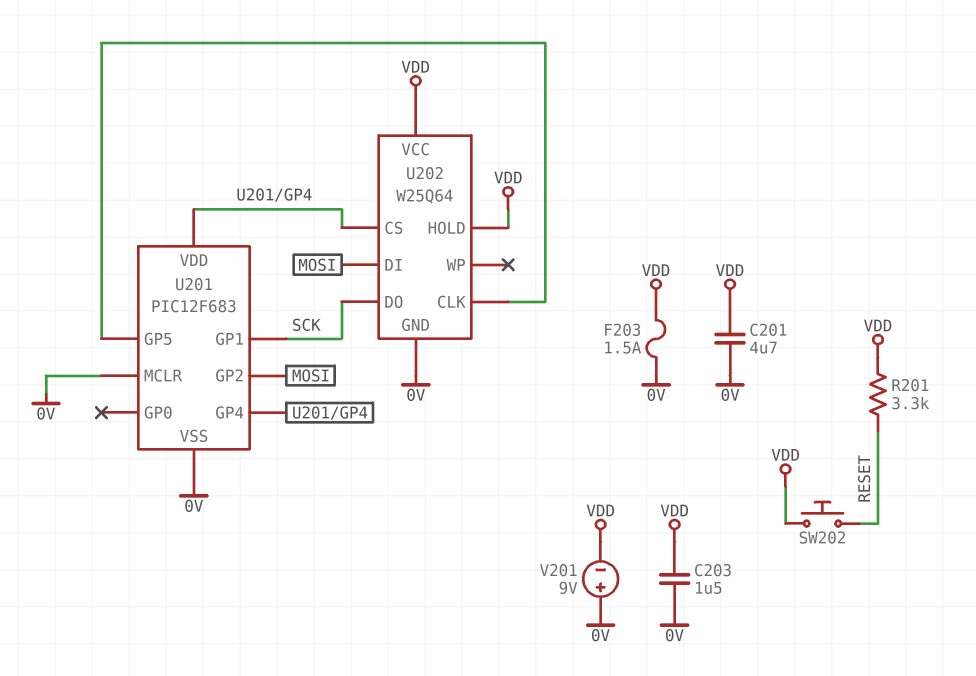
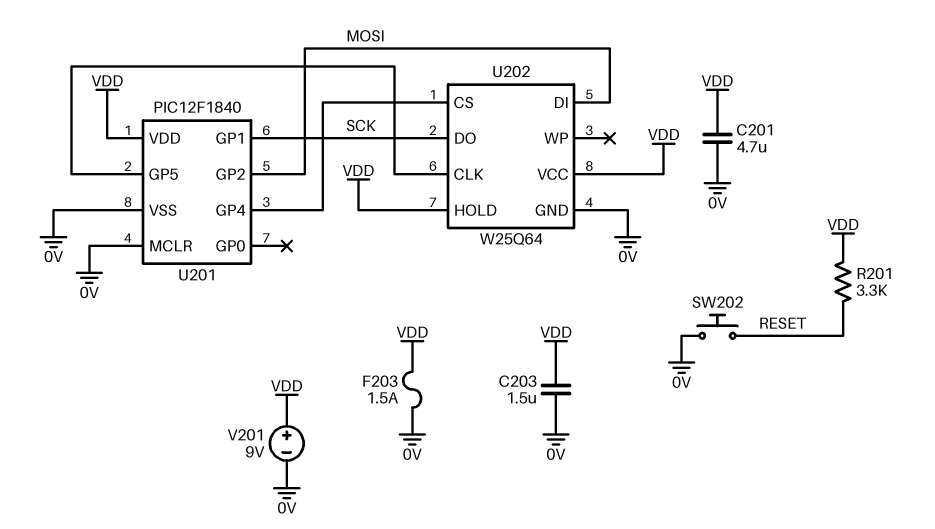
SW202: button (RESET, VDD) -> button (0V, RESET)
U201: PIC12F683 -> PIC12F1840
U201 pin VDD: U201/GP4 -> VDD
V201: 9V (plus 0V, minus VDD) -> 9V (plus VDD, minus 0V)

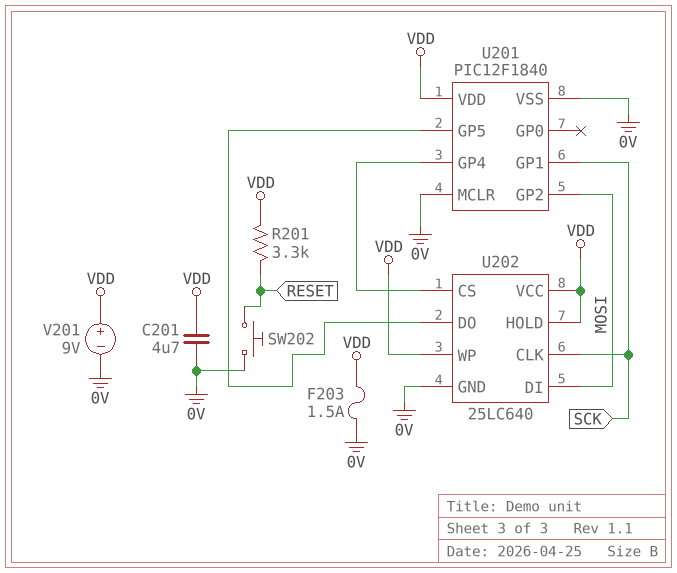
C203: 1.5uF (0V, VDD) -> none
U202: W25Q64 -> 25LC640
U202 pin CLK: U201/GP5 -> SCK
U202 pin DO: SCK -> U201/GP5
U202 pin WP: none -> VDD

